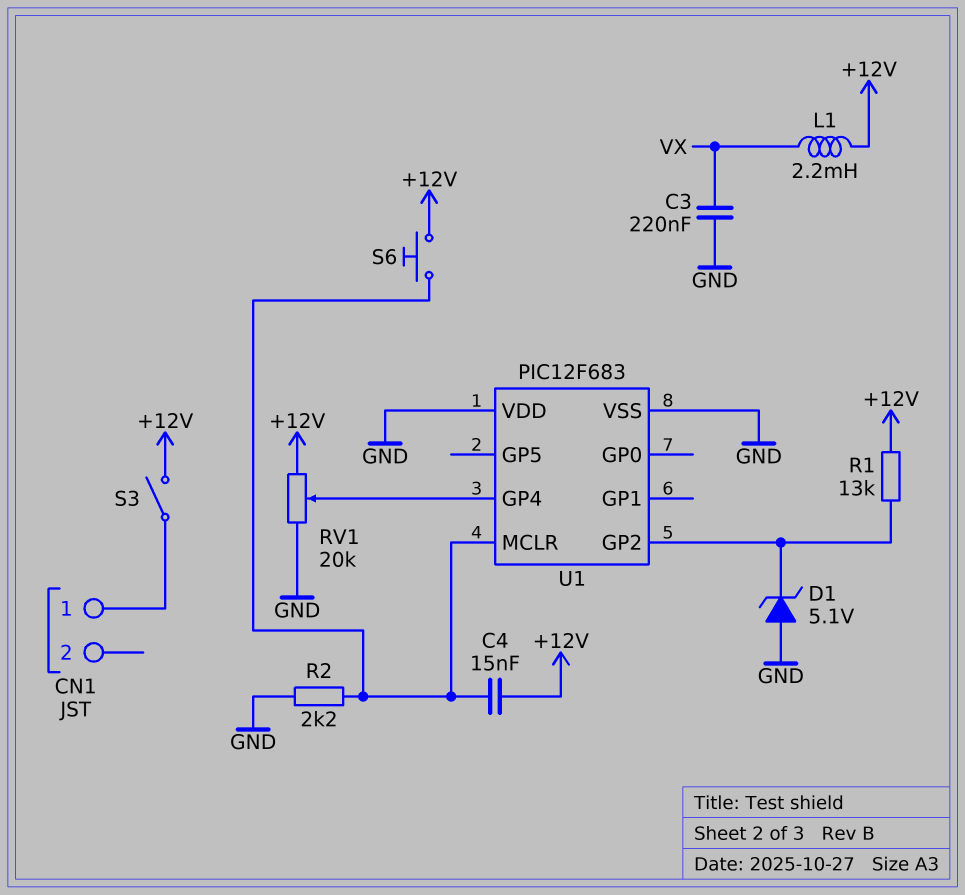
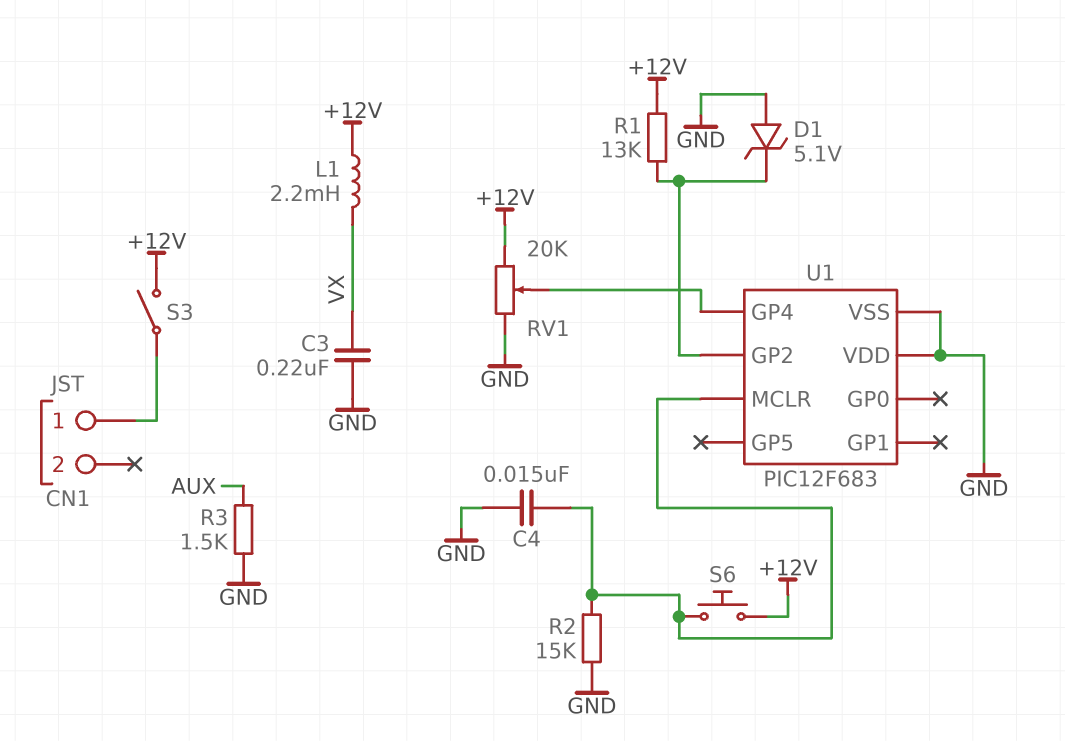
C4: 15nF (+12V, U1/MCLR) -> 15nF (GND, U1/MCLR)
R2: 2.2k (GND, U1/MCLR) -> 15k (GND, U1/MCLR)
R3: none -> 1.5k (AUX, GND)

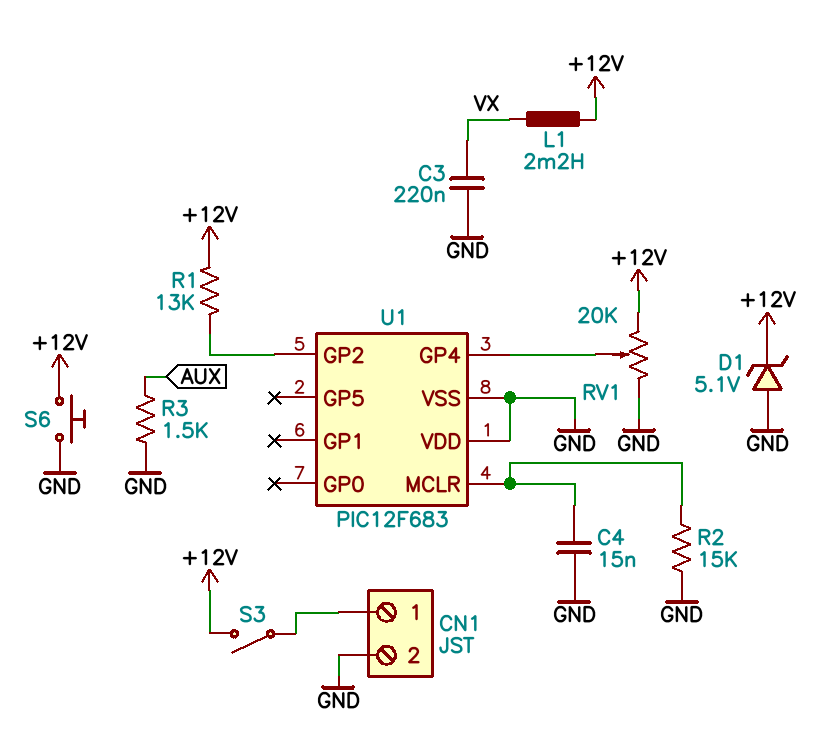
CN1 pin 2: none -> GND
D1: zener 5.1V (A GND, K U1/GP2) -> zener 5.1V (A GND, K +12V)
S6: button (+12V, U1/MCLR) -> button (+12V, GND)

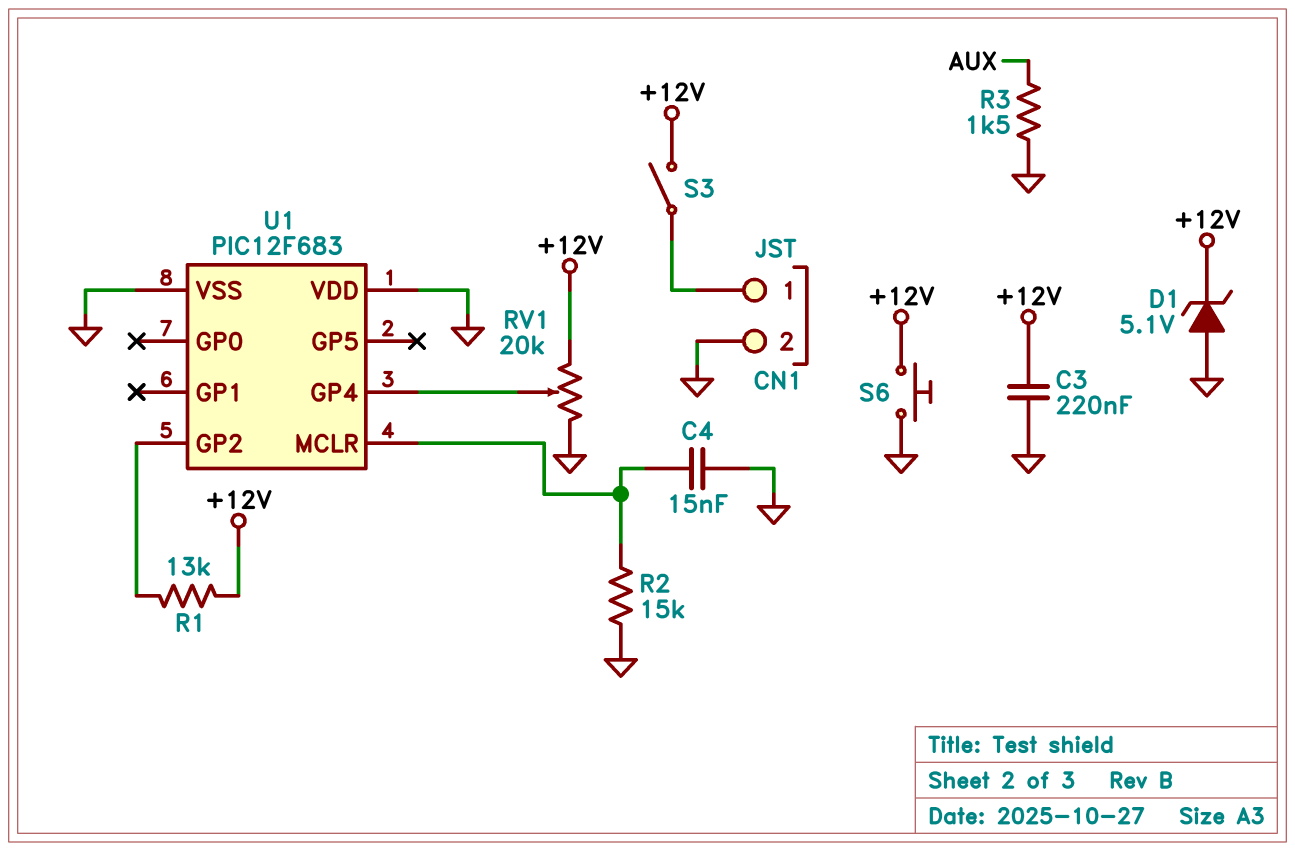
C3: 220nF (GND, VX) -> 220nF (+12V, GND)
L1: 2.2mH (+12V, VX) -> none

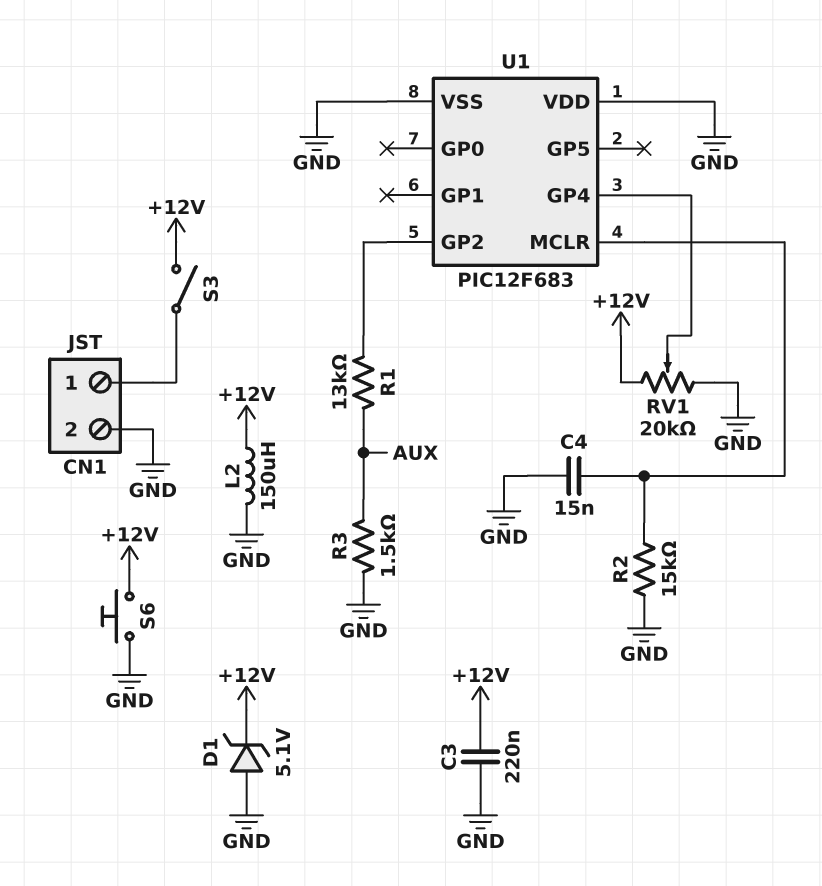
L2: none -> 150uH (+12V, GND)
R1: 13k (+12V, U1/GP2) -> 13k (AUX, U1/GP2)

